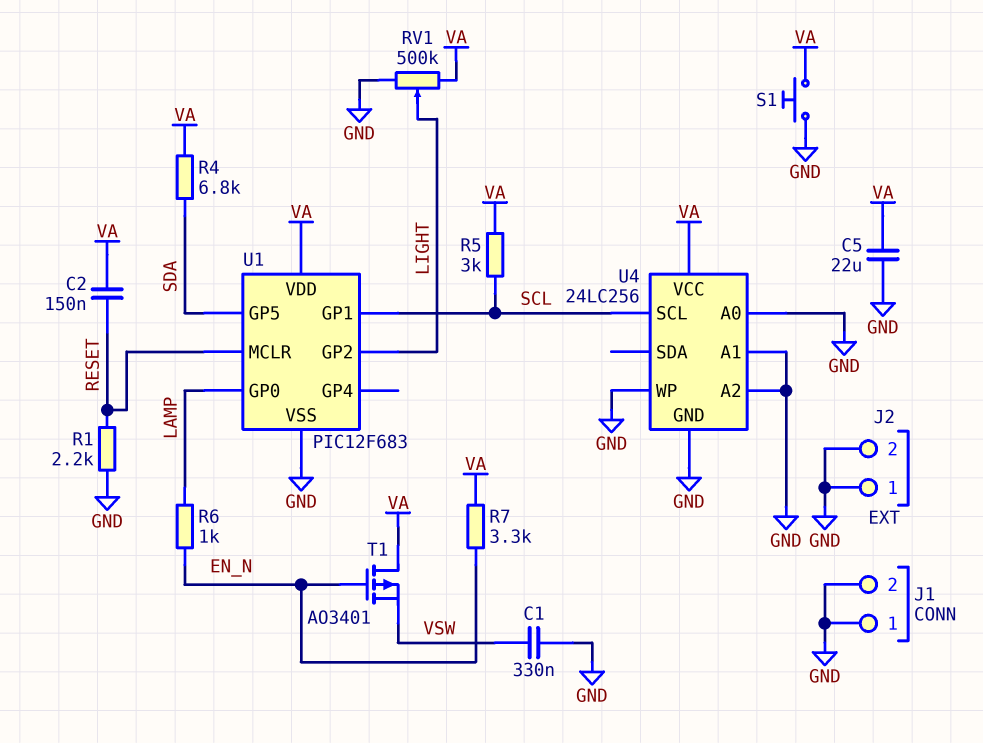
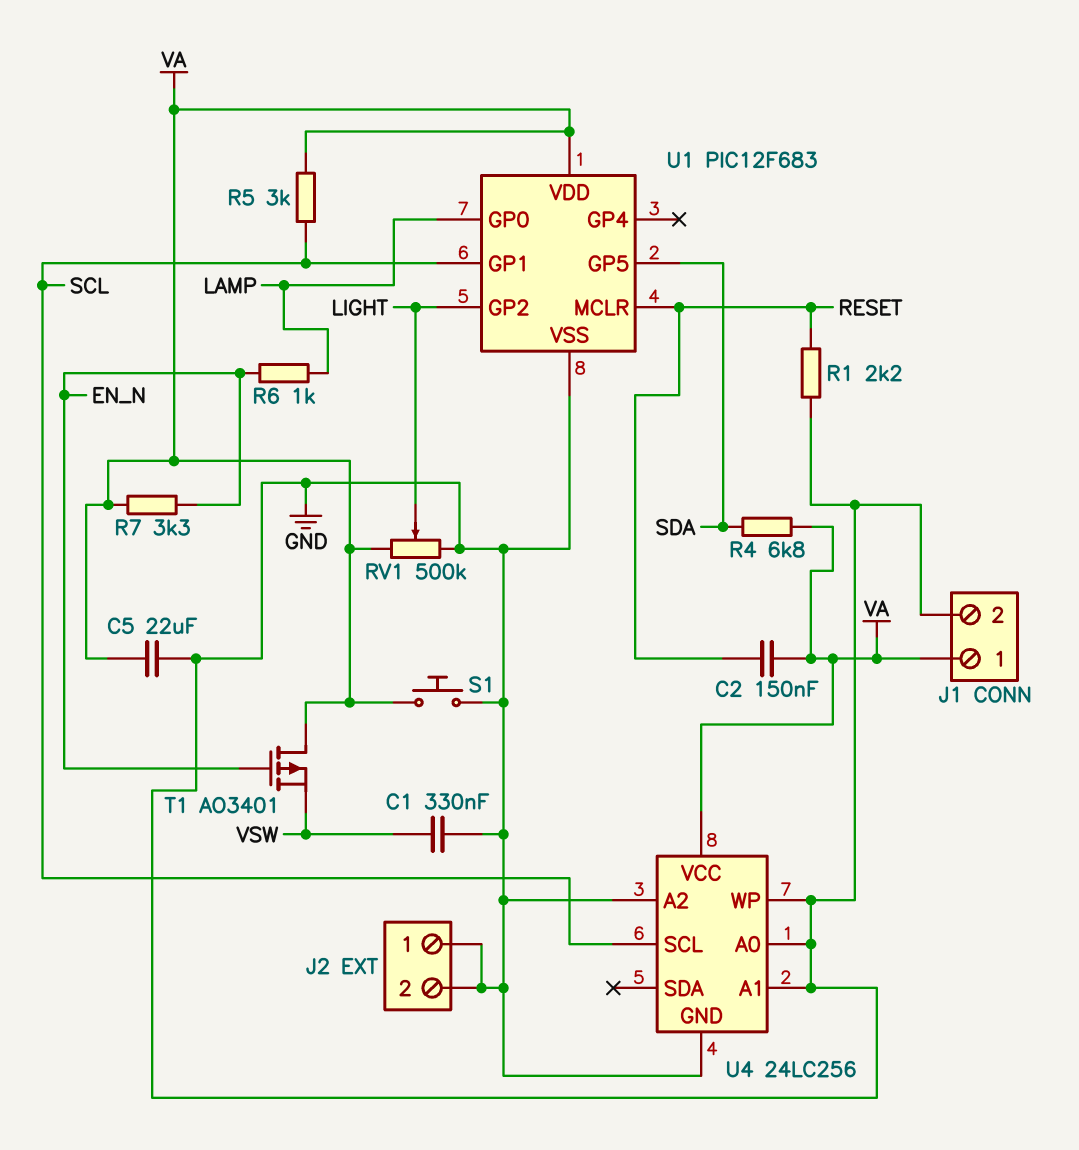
J1 pin 1: GND -> VA

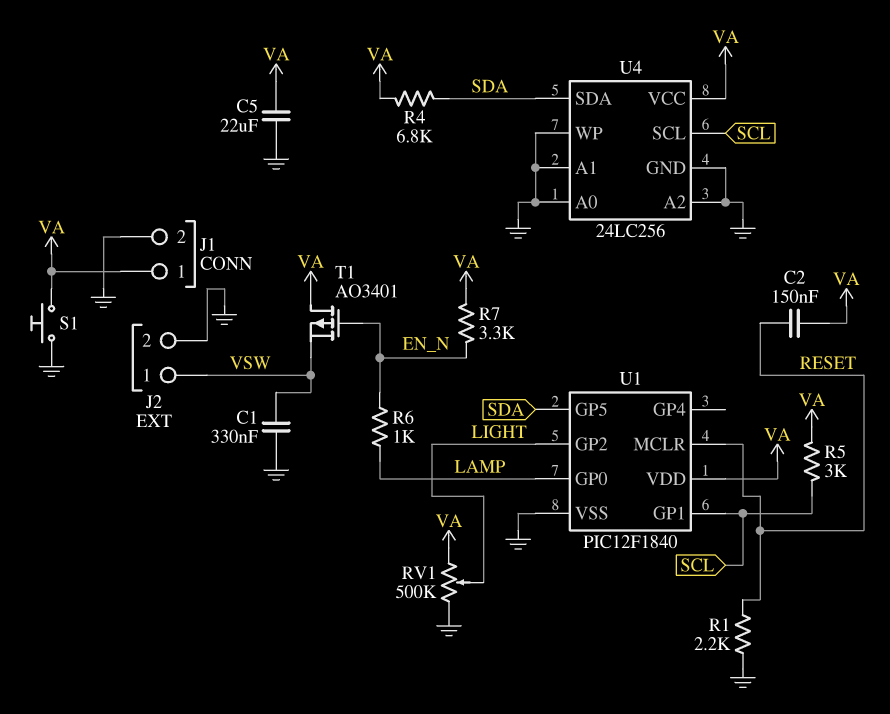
J2 pin 1: GND -> VSW
U1: PIC12F683 -> PIC12F1840
U4 pin SDA: none -> SDA

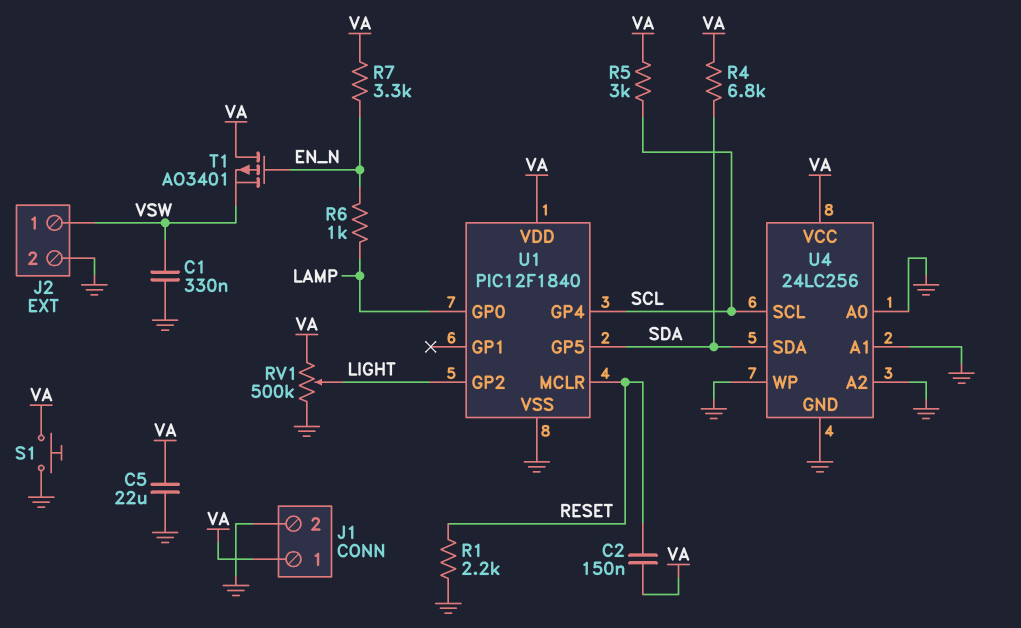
U1 pin GP1: SCL -> none
U1 pin GP4: none -> SCL

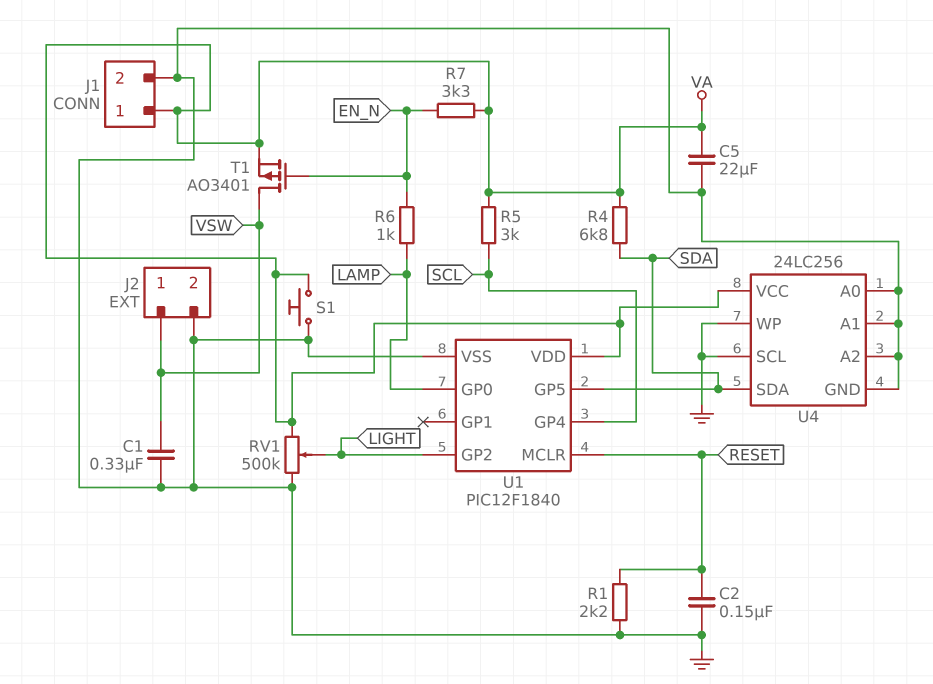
C2: 150nF (RESET, VA) -> 150nF (GND, RESET)
T1: PMOS AO3401 (G EN_N, D VA, S VSW) -> PMOS AO3401 (G EN_N, D VSW, S VA)
U4 pin SCL: SCL -> GND

